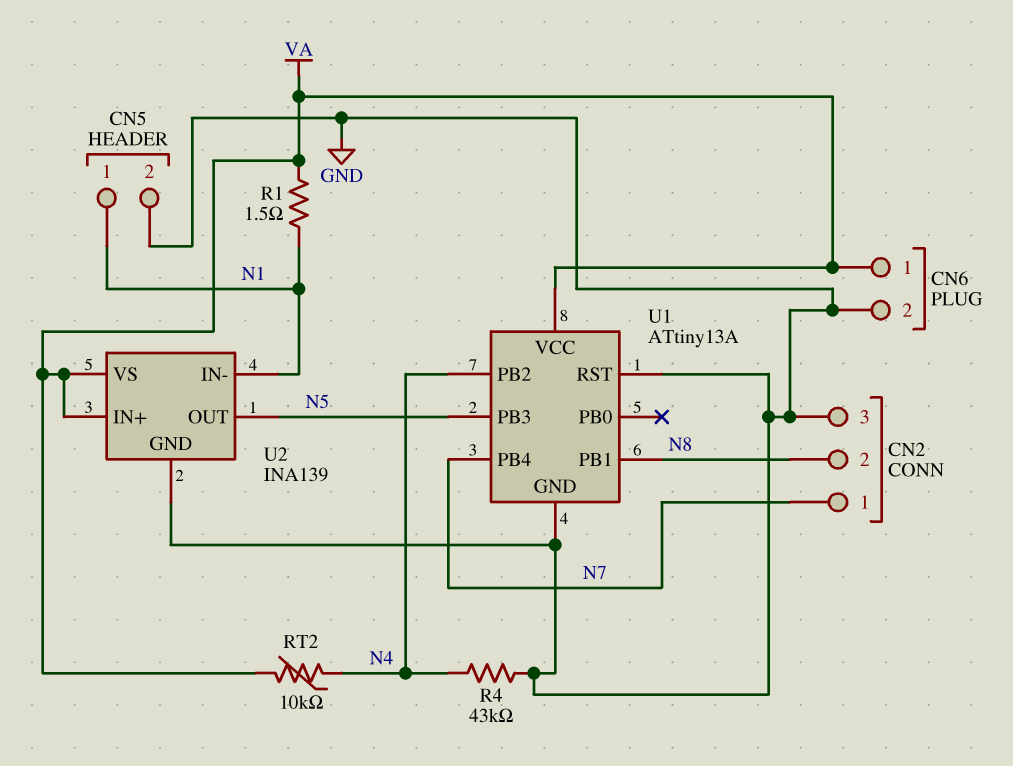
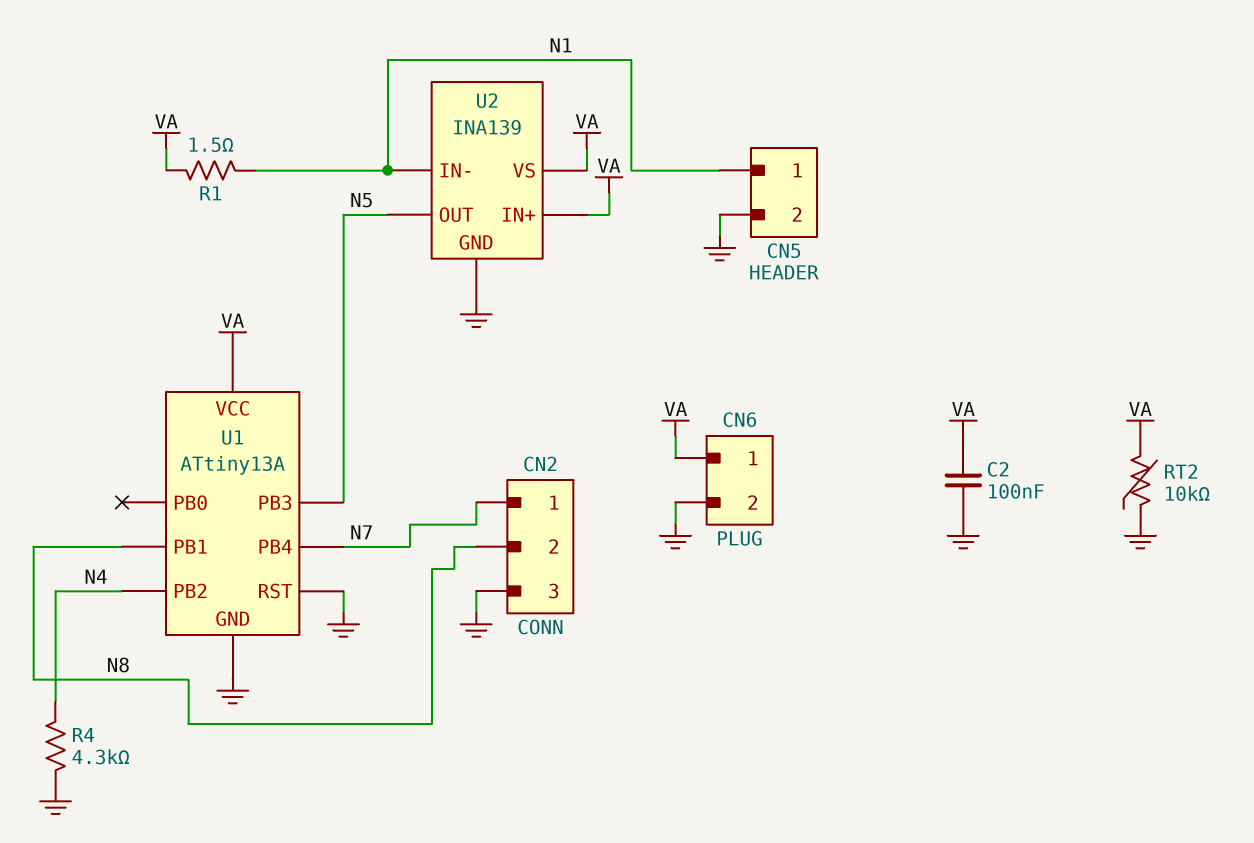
C2: none -> 100nF (GND, VA)
R4: 43k (GND, N4) -> 4.3k (GND, N4)
RT2: 10k (N4, VA) -> 10k (GND, VA)

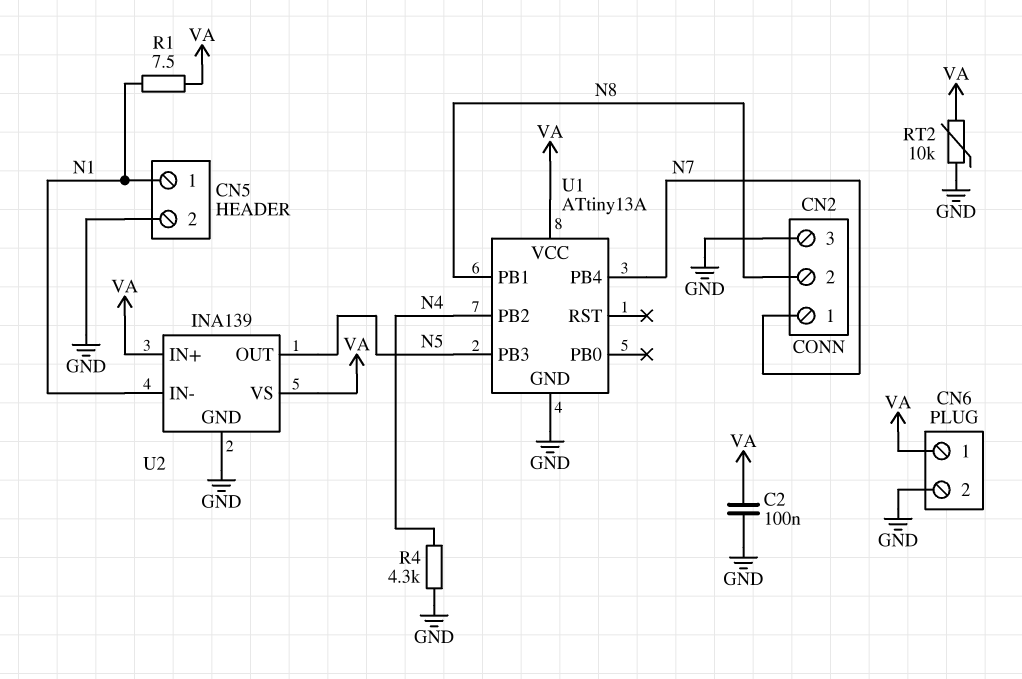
R1: 1.5 (N1, VA) -> 7.5 (N1, VA)
U1 pin RST: GND -> none

